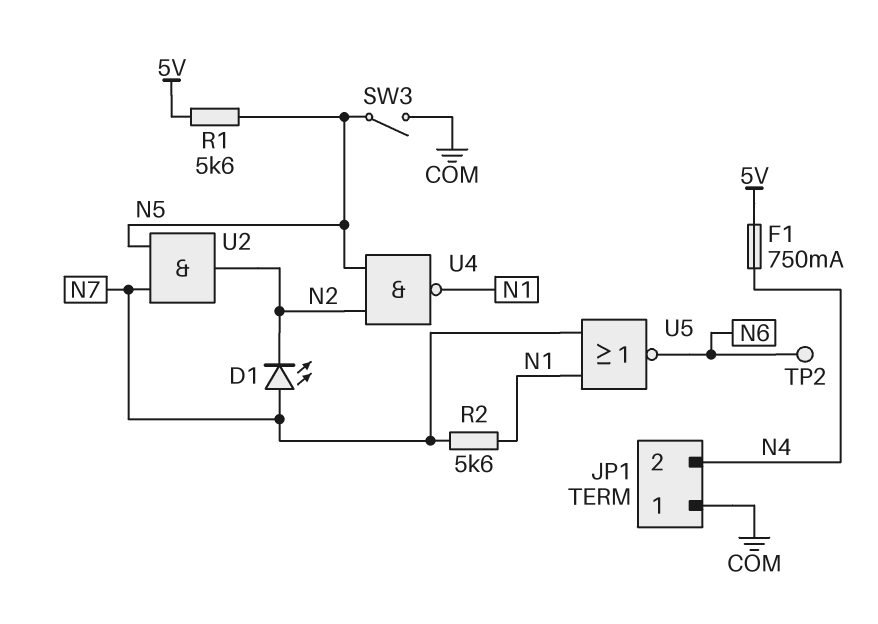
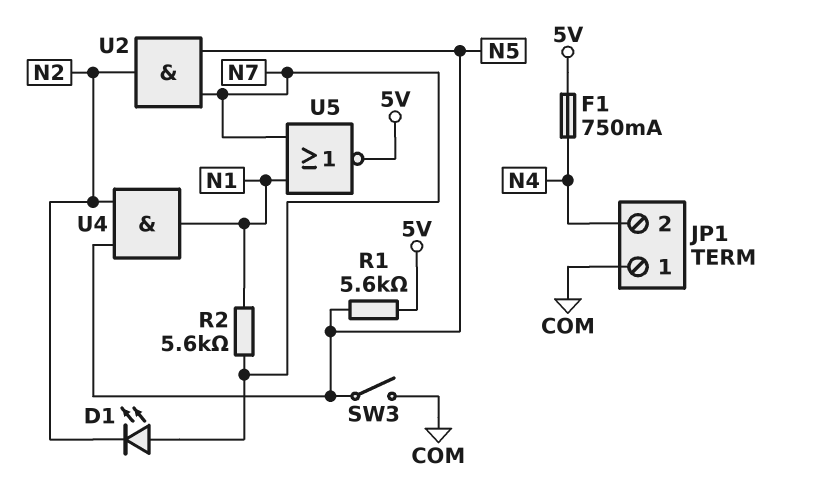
TP2: test point (N6) -> none
U4: NAND (in N2, in N5, out N1) -> AND (in N2, in N5, out N1)
U5: NOR (in N1, in N7, out N6) -> NOR (in N1, in N7, out 5V)

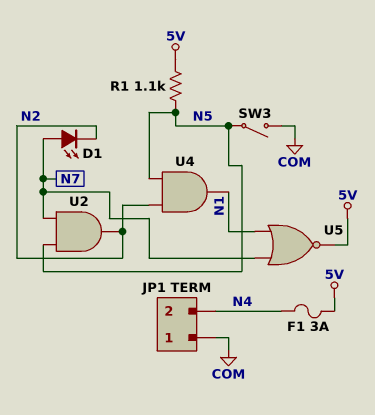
F1: 750mA (5V, N4) -> 3A (5V, N4)
R1: 5.6k (5V, N5) -> 1.1k (5V, N5)
R2: 5.6k (N1, N7) -> none

